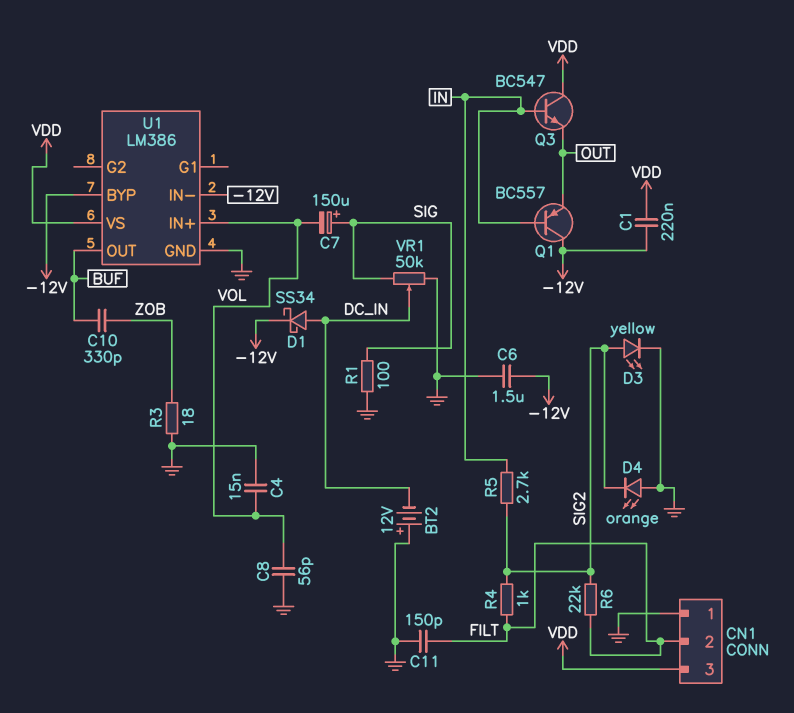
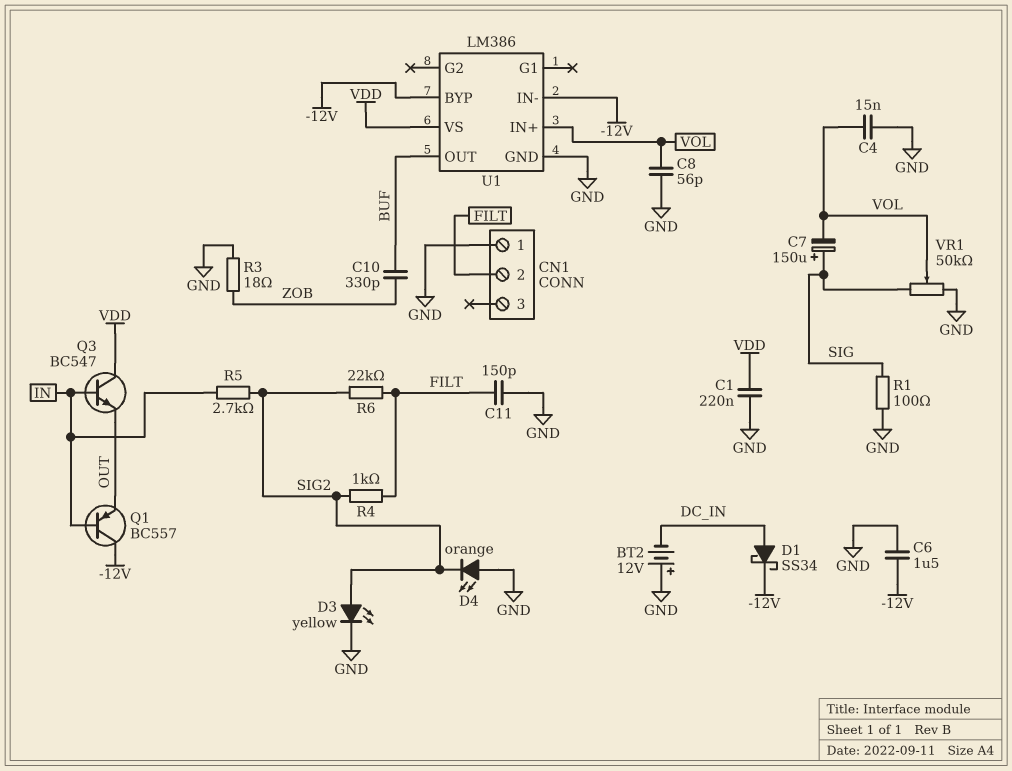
C1: 220nF (-12V, VDD) -> 220nF (GND, VDD)
CN1 pin 3: VDD -> none
VR1: 50k (GND, SIG, wiper DC_IN) -> 50k (GND, SIG, wiper VOL)

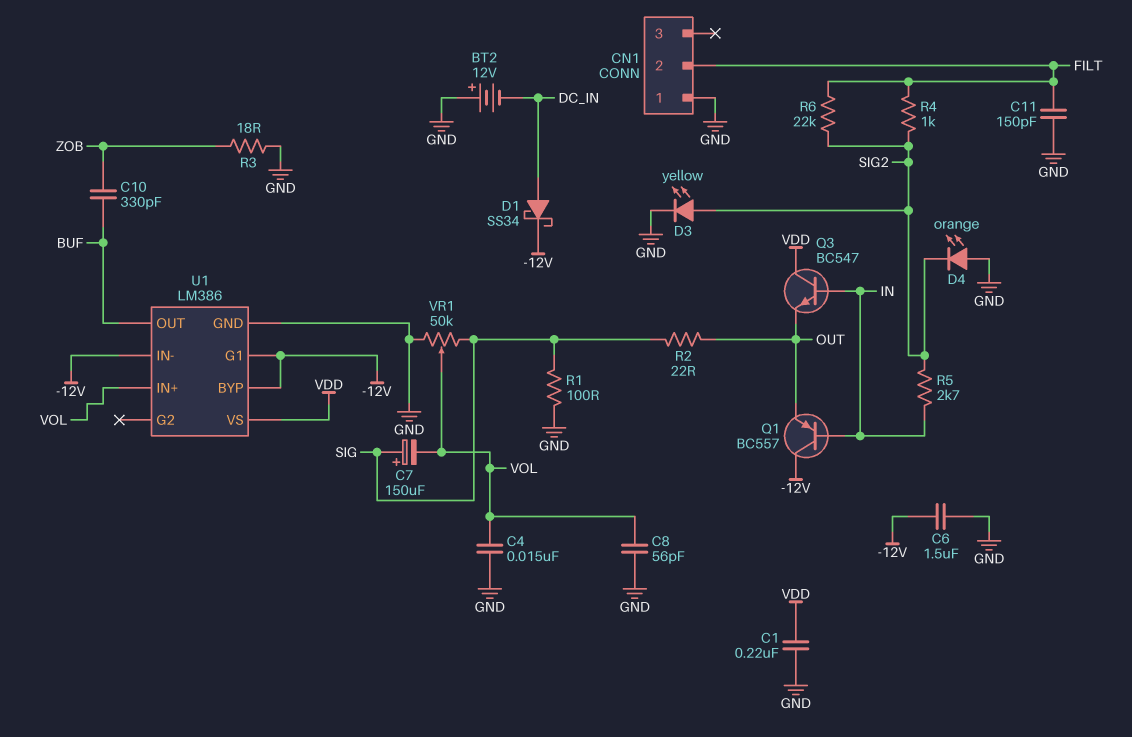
R2: none -> 22 (OUT, SIG)
U1 pin G1: none -> -12V

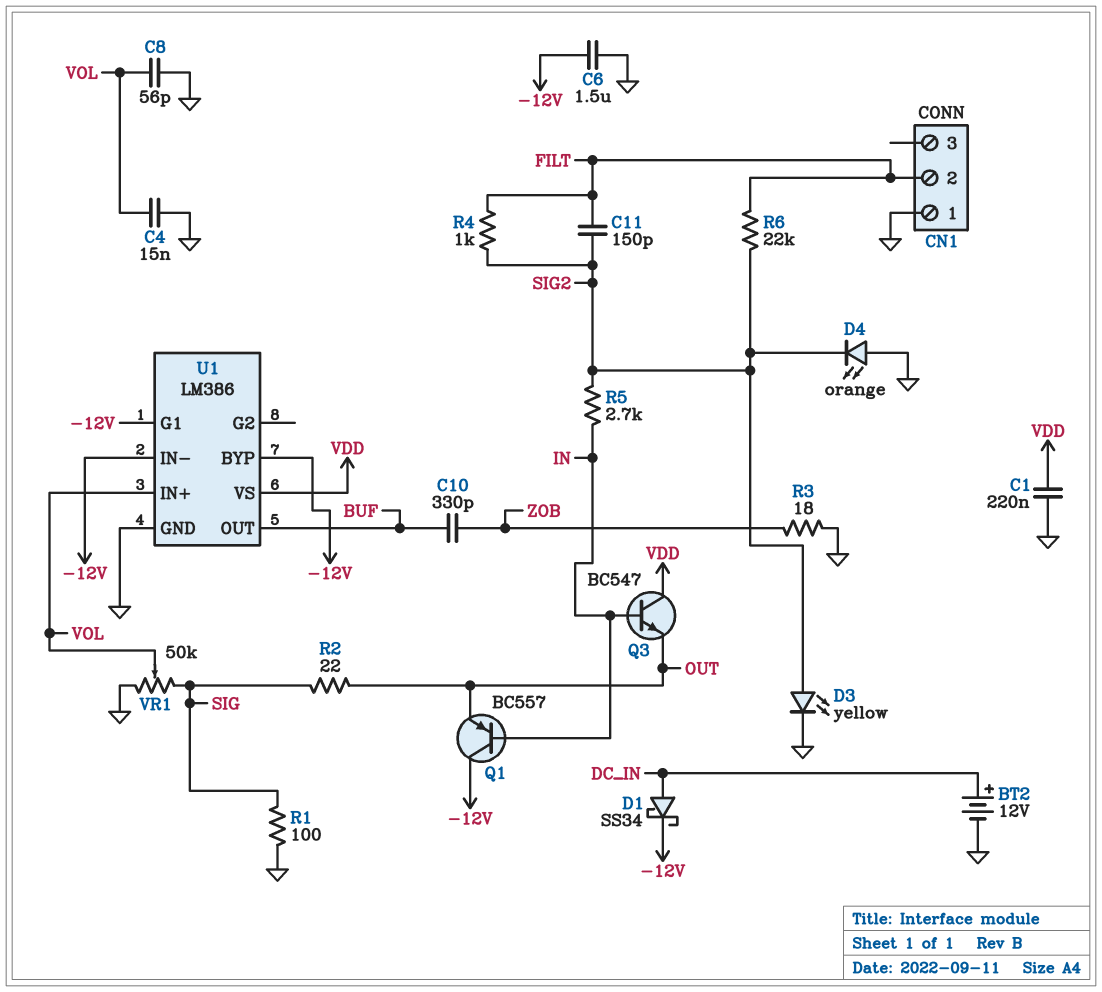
BT2: 12V (plus GND, minus DC_IN) -> 12V (plus DC_IN, minus GND)
C7: 150uF (plus SIG, minus VOL) -> none
C11: 150pF (FILT, GND) -> 150pF (FILT, SIG2)

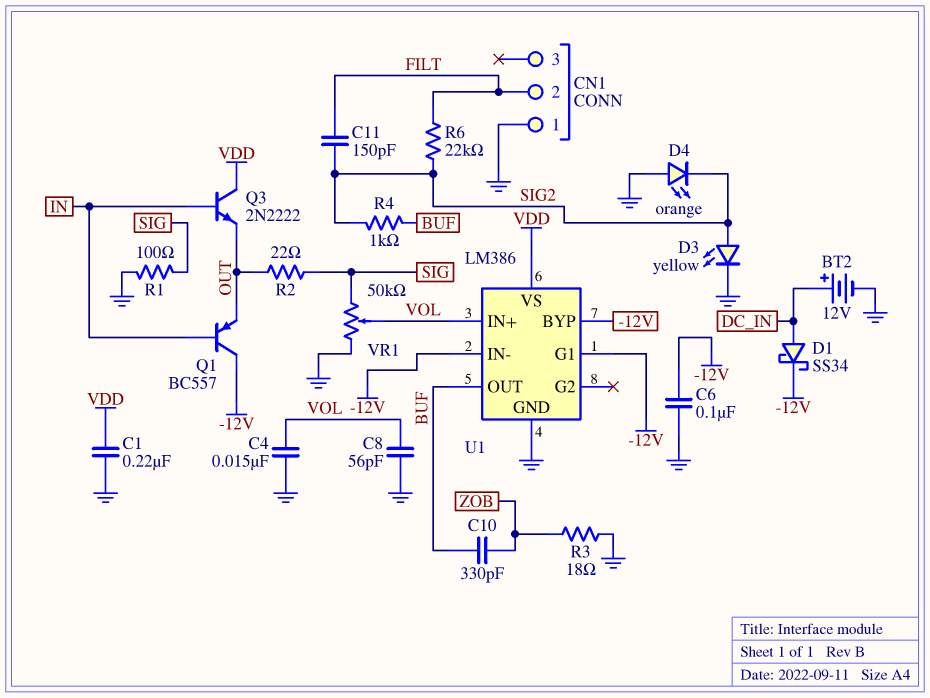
C6: 1.5uF (-12V, GND) -> 100nF (-12V, GND)
Q3: NPN BC547 (B IN, C VDD, E OUT) -> NPN 2N2222 (B IN, C VDD, E OUT)
R4: 1k (FILT, SIG2) -> 1k (BUF, SIG2)
R5: 2.7k (IN, SIG2) -> none

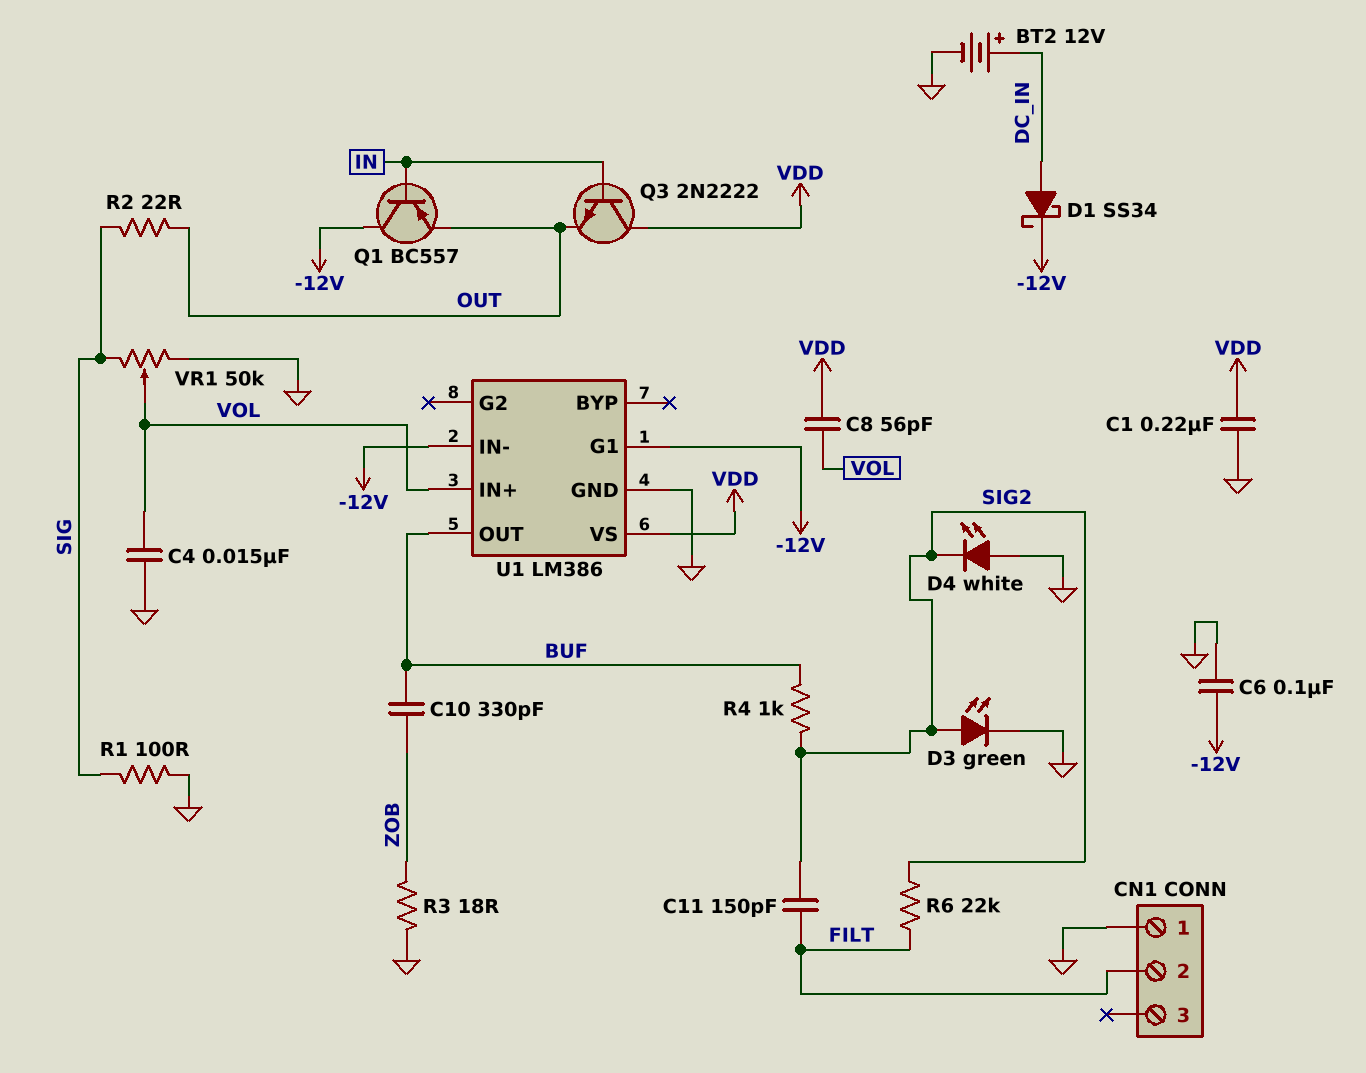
C8: 56pF (GND, VOL) -> 56pF (VDD, VOL)
D3: LED yellow (A SIG2, K GND) -> LED green (A SIG2, K GND)
D4: LED orange (A GND, K SIG2) -> LED white (A GND, K SIG2)
U1 pin BYP: -12V -> none

